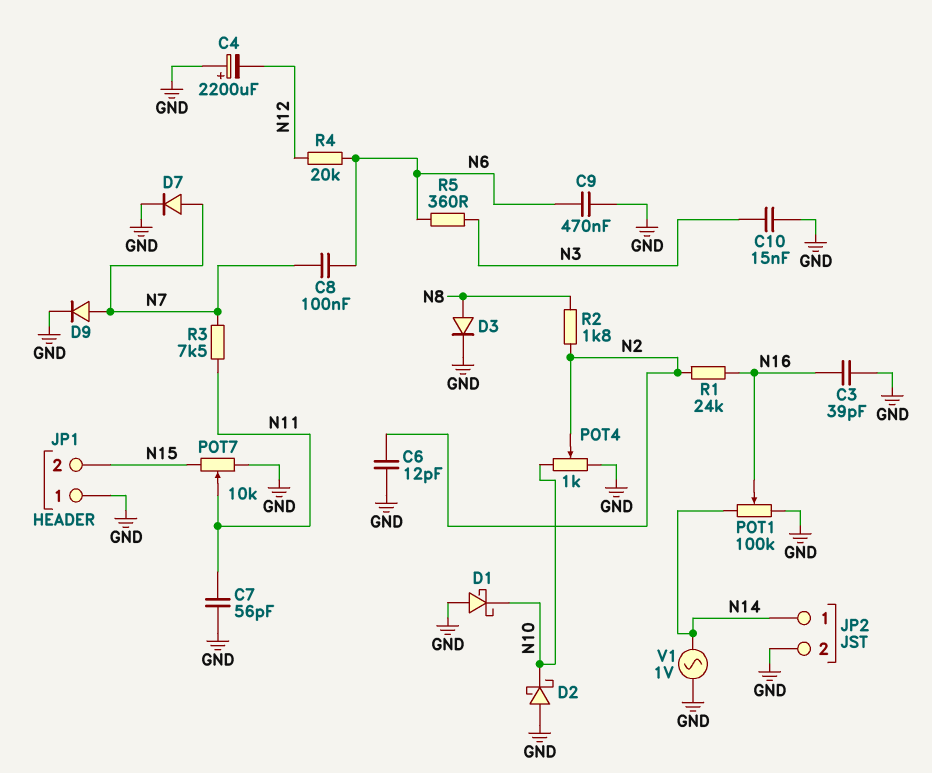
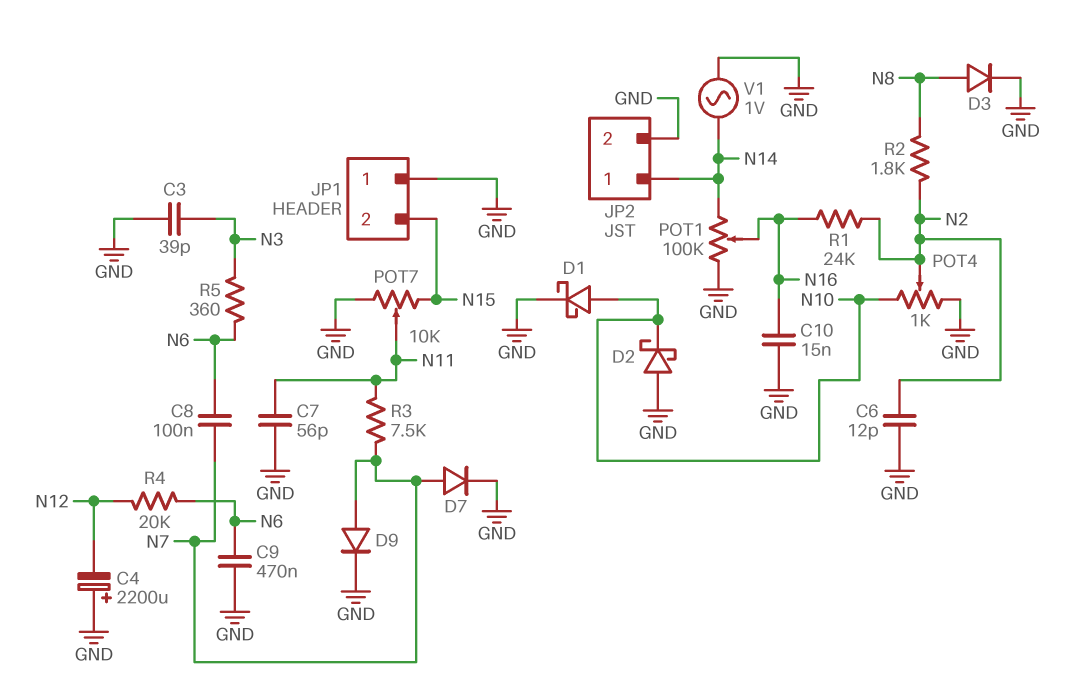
C3: 39pF (GND, N16) -> 39pF (GND, N3)
C10: 15nF (GND, N3) -> 15nF (GND, N16)
D1: schottky (A GND, K N10) -> schottky (A N10, K GND)

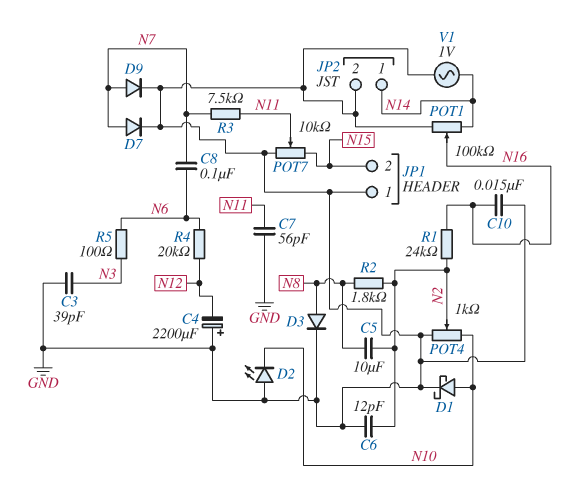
C5: none -> 10uF (N2, N8)
C9: 470nF (GND, N6) -> none
D2: schottky (A GND, K N10) -> LED (A GND, K N10)
R5: 360 (N3, N6) -> 100 (N3, N6)

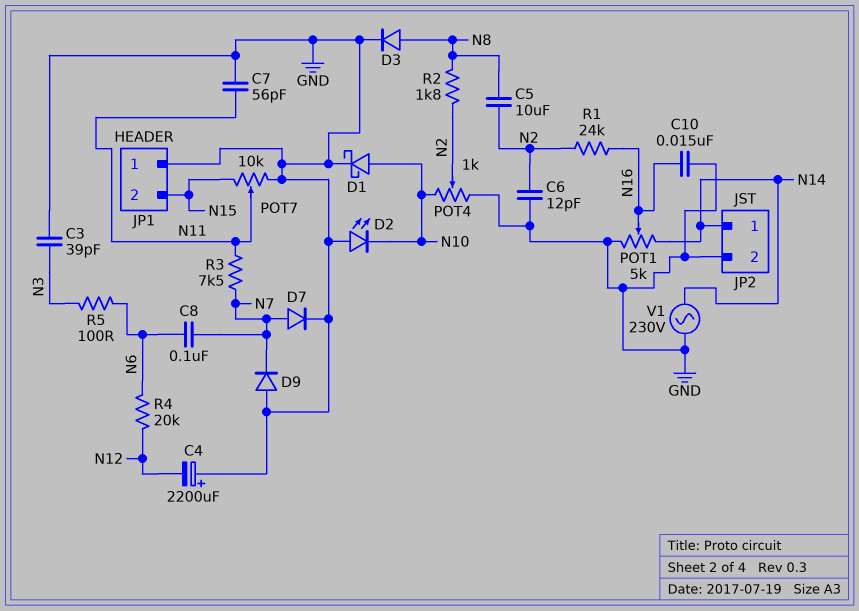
D9: diode (A N7, K GND) -> diode (A GND, K N7)
POT1: 100k (GND, N14, wiper N16) -> 5k (GND, N14, wiper N16)
V1: AC 1V (GND, N14) -> AC 230V (GND, N14)

